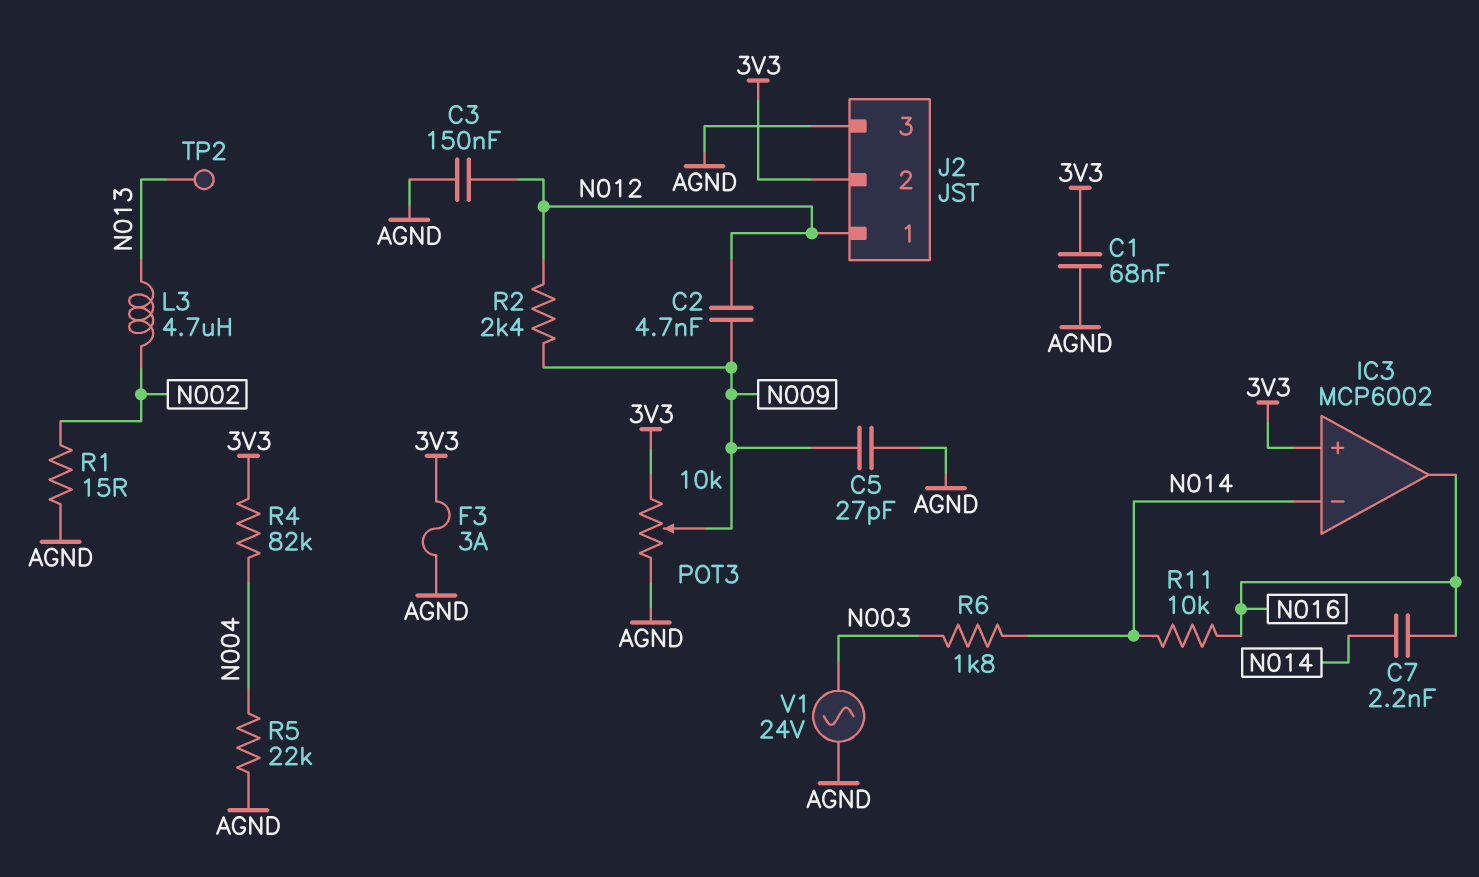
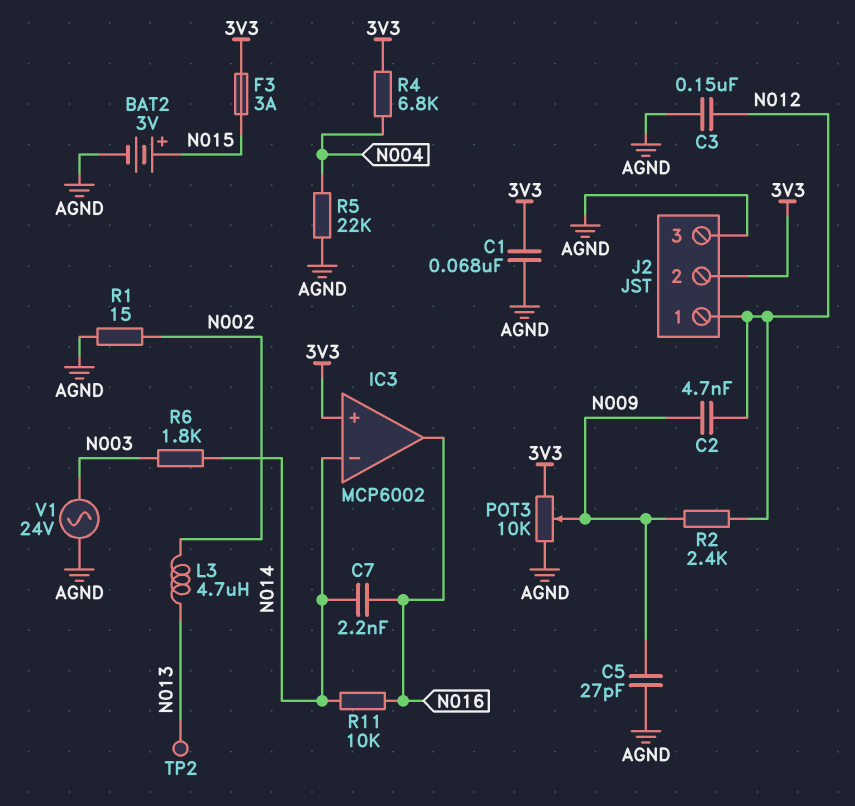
BAT2: none -> 3V (plus N015, minus AGND)
F3: 3A (3V3, AGND) -> 3A (3V3, N015)
R4: 82k (3V3, N004) -> 6.8k (3V3, N004)

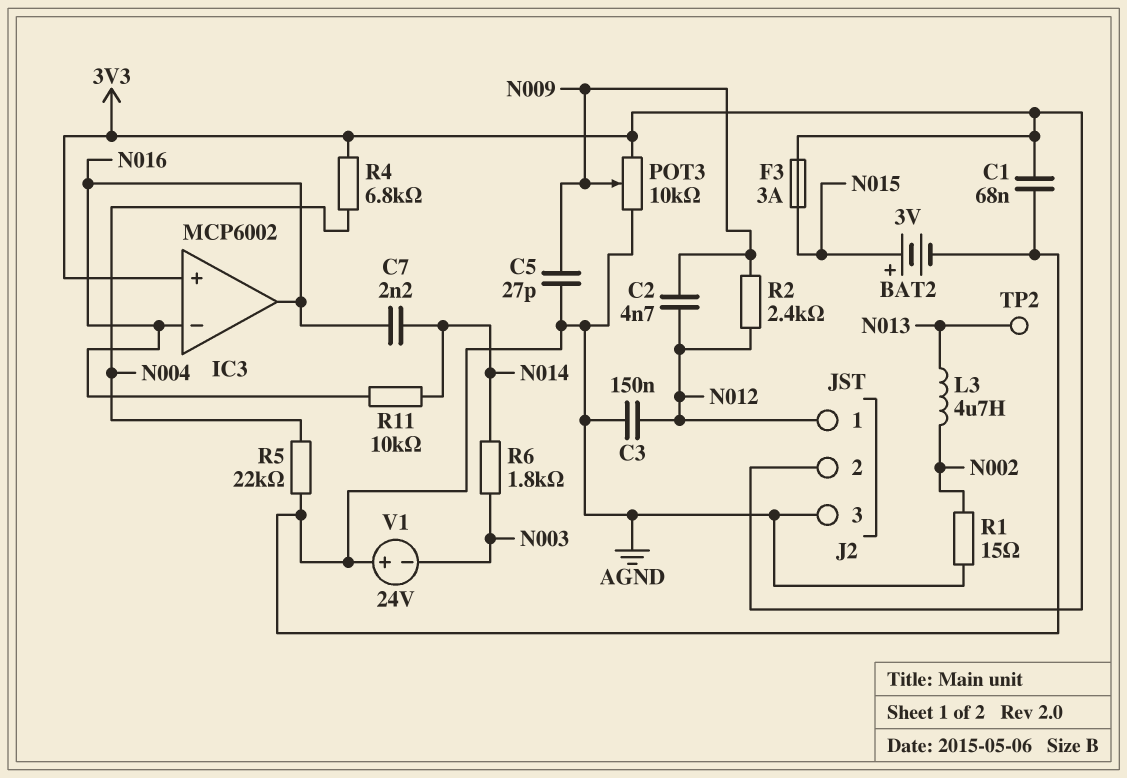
IC3 pin in-: N014 -> N016
V1: AC 24V (AGND, N003) -> 24V (plus AGND, minus N003)

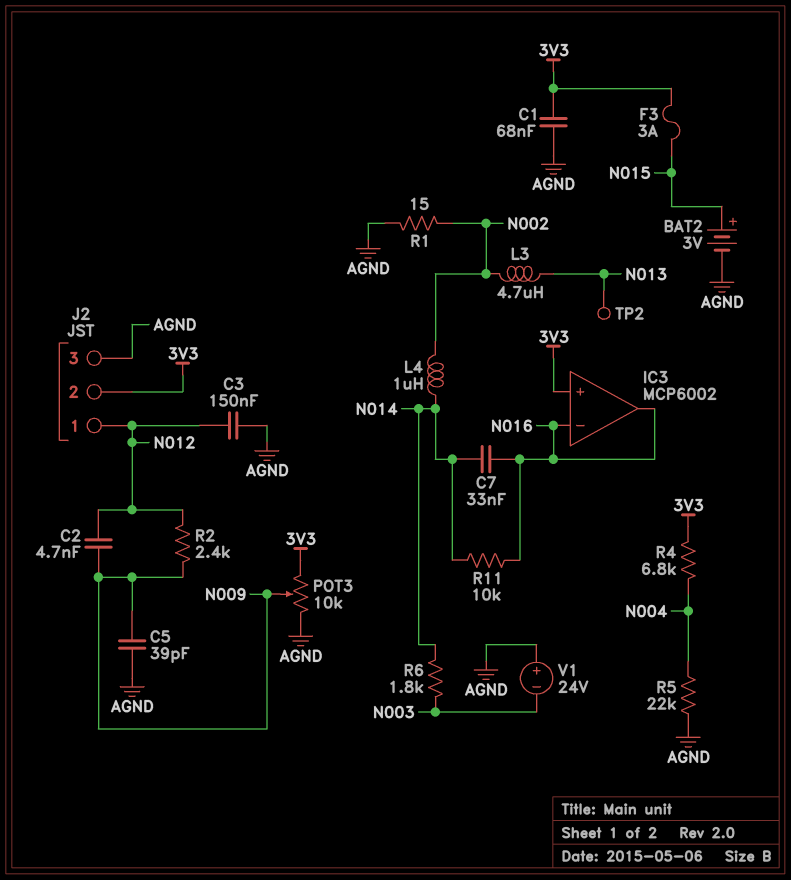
C5: 27pF (AGND, N009) -> 39pF (AGND, N009)
C7: 2.2nF (N014, N016) -> 33nF (N014, N016)
L4: none -> 1uH (N002, N014)

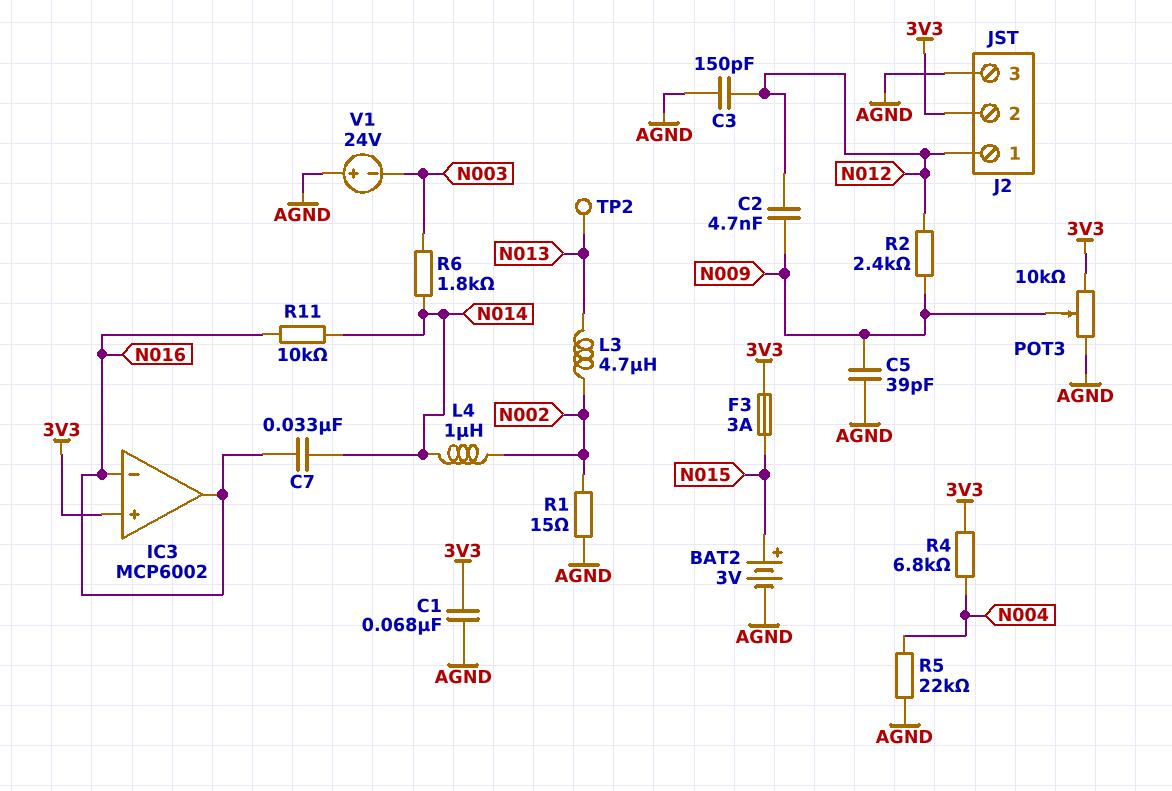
C3: 150nF (AGND, N012) -> 150pF (AGND, N012)

